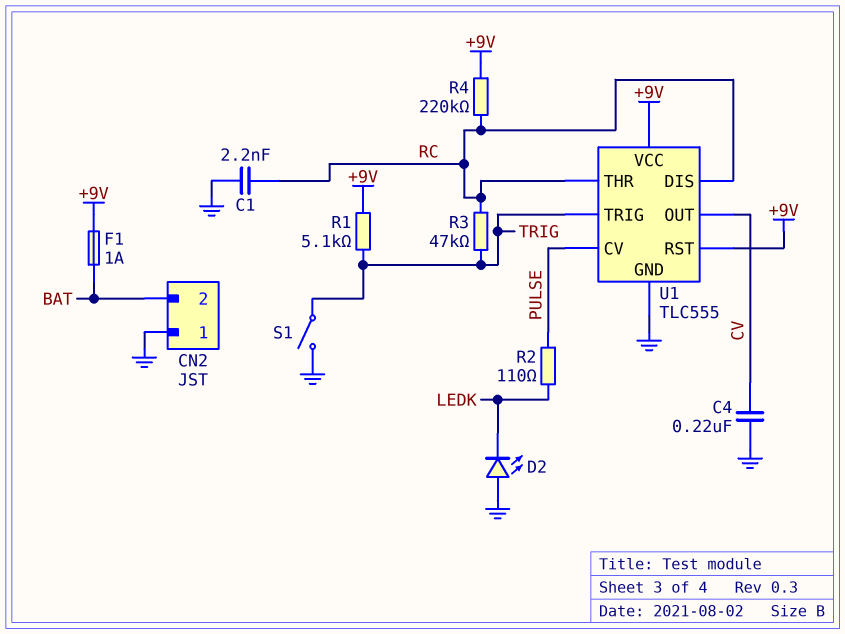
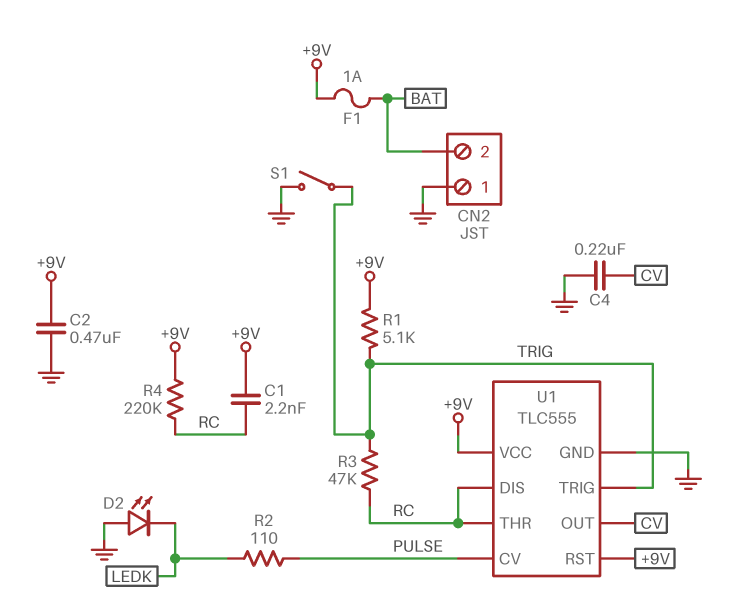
C1: 2.2nF (GND, RC) -> 2.2nF (+9V, RC)
C2: none -> 470nF (+9V, GND)

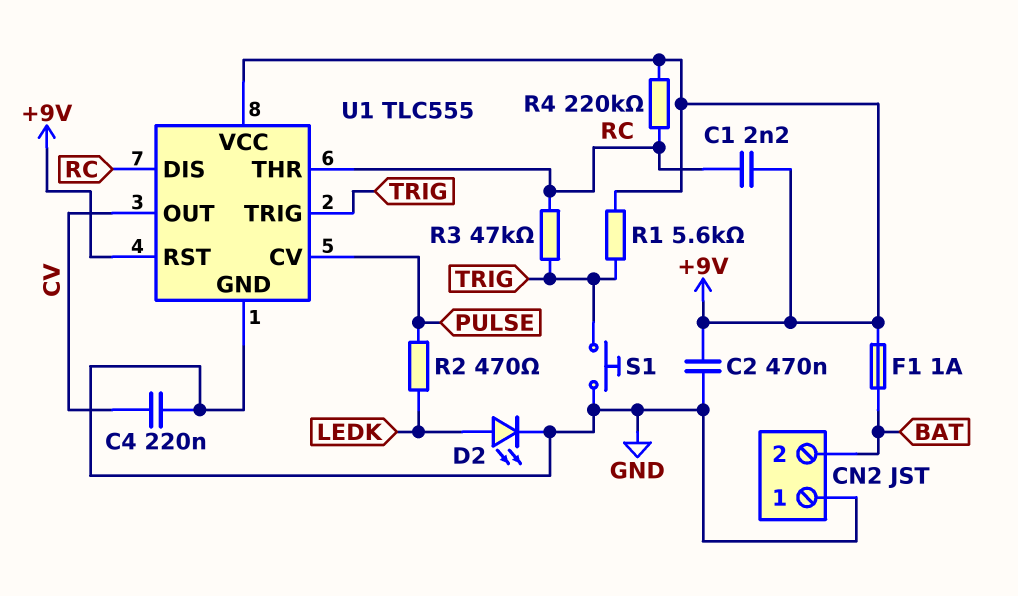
D2: LED (A GND, K LEDK) -> LED (A LEDK, K GND)
R1: 5.1k (+9V, TRIG) -> 5.6k (+9V, TRIG)
R2: 110 (LEDK, PULSE) -> 470 (LEDK, PULSE)
S1: switch (GND, TRIG) -> button (GND, TRIG)

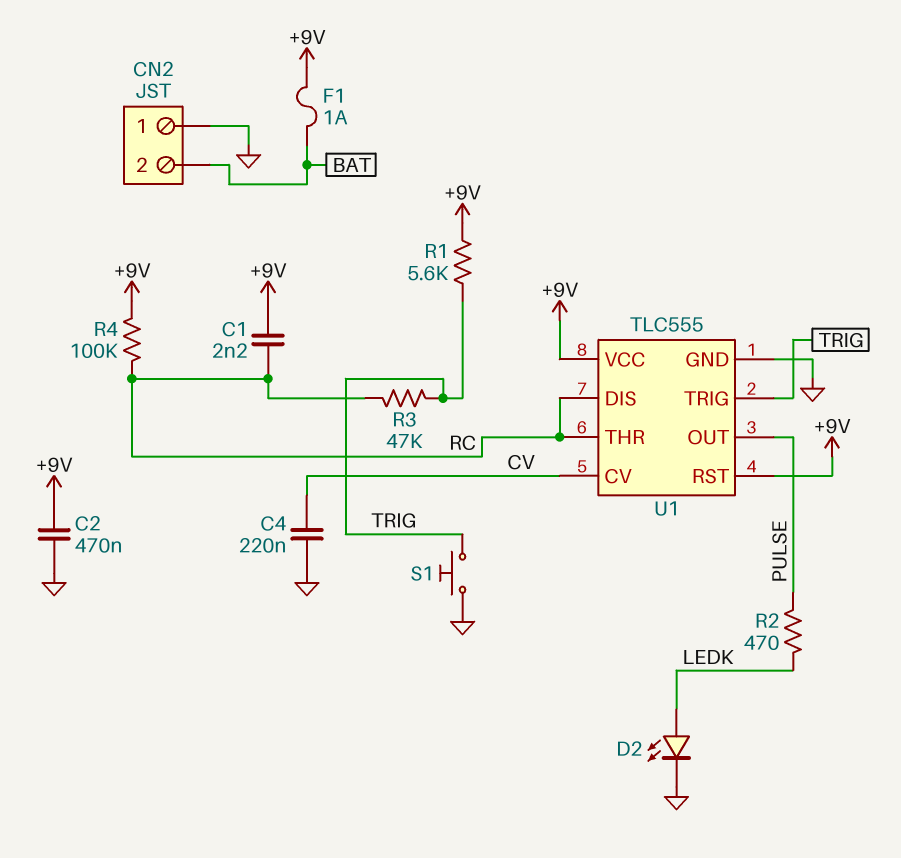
R4: 220k (+9V, RC) -> 100k (+9V, RC)
U1 pin CV: PULSE -> CV
U1 pin OUT: CV -> PULSE

